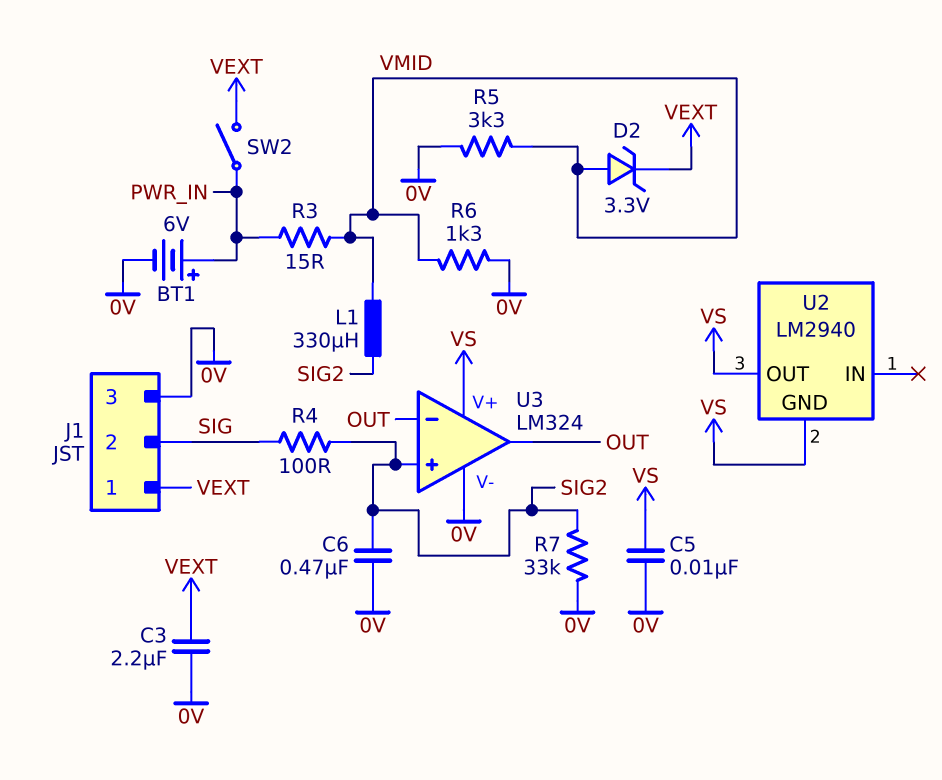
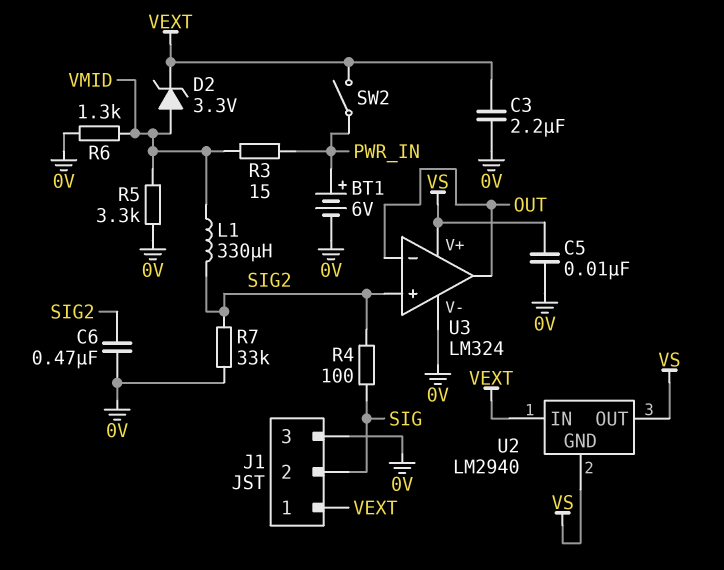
U2 pin IN: none -> VEXT

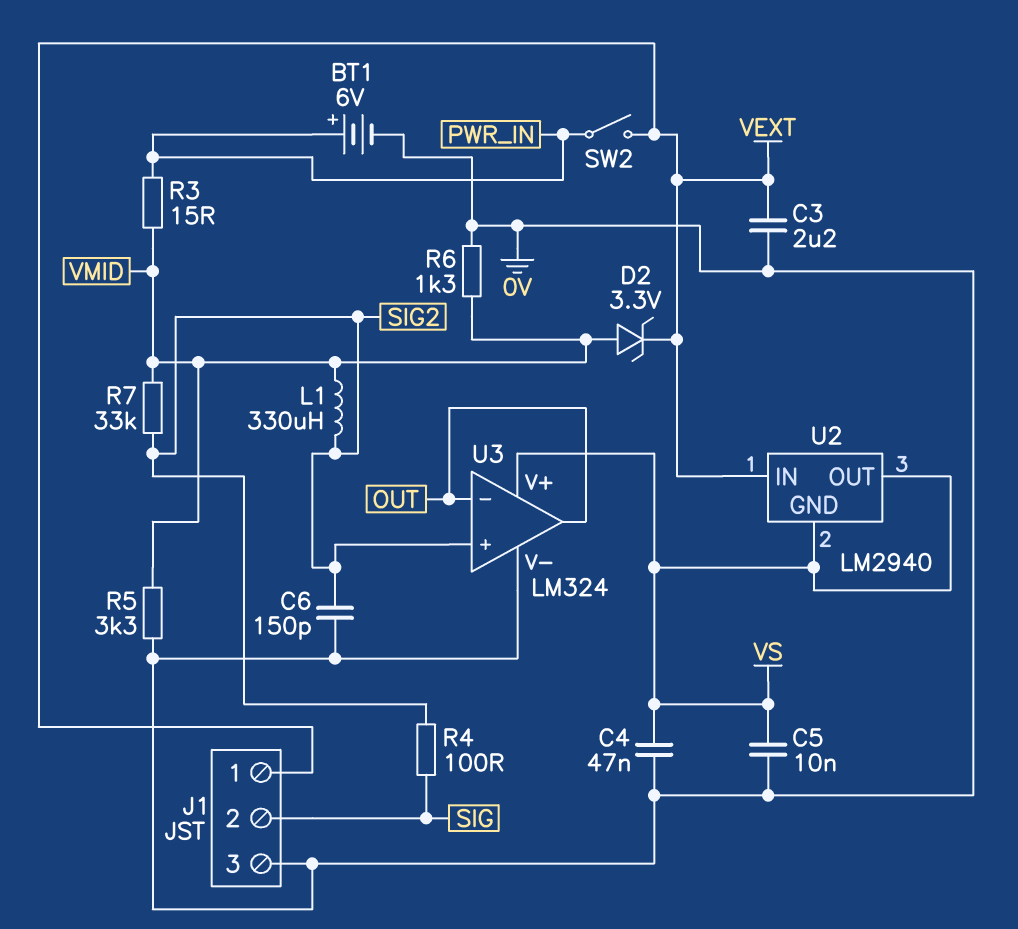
C4: none -> 47nF (0V, VS)
C6: 470nF (0V, SIG2) -> 150pF (0V, SIG2)
R7: 33k (0V, SIG2) -> 33k (SIG2, VMID)

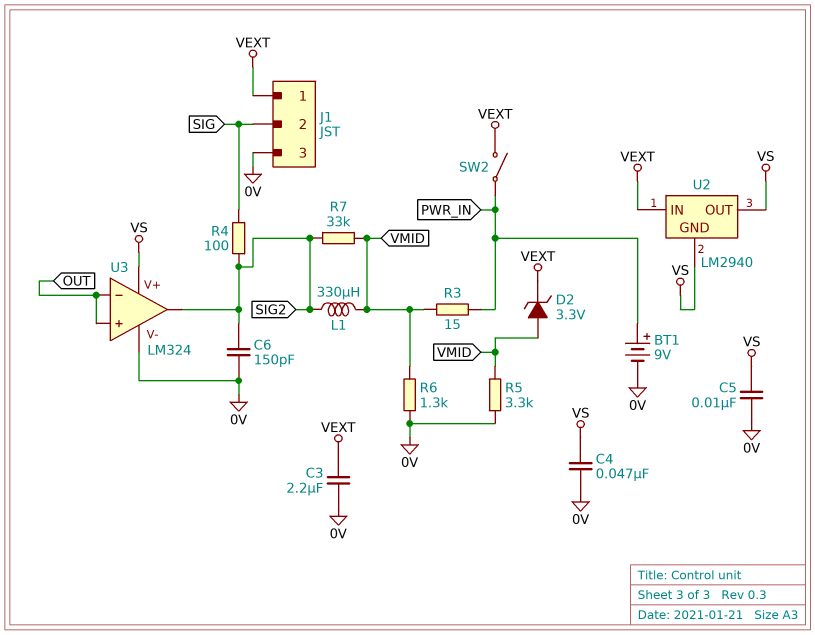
BT1: 6V (plus PWR_IN, minus 0V) -> 9V (plus PWR_IN, minus 0V)
U3 pin in+: SIG2 -> OUT
U3 pin out: OUT -> SIG2

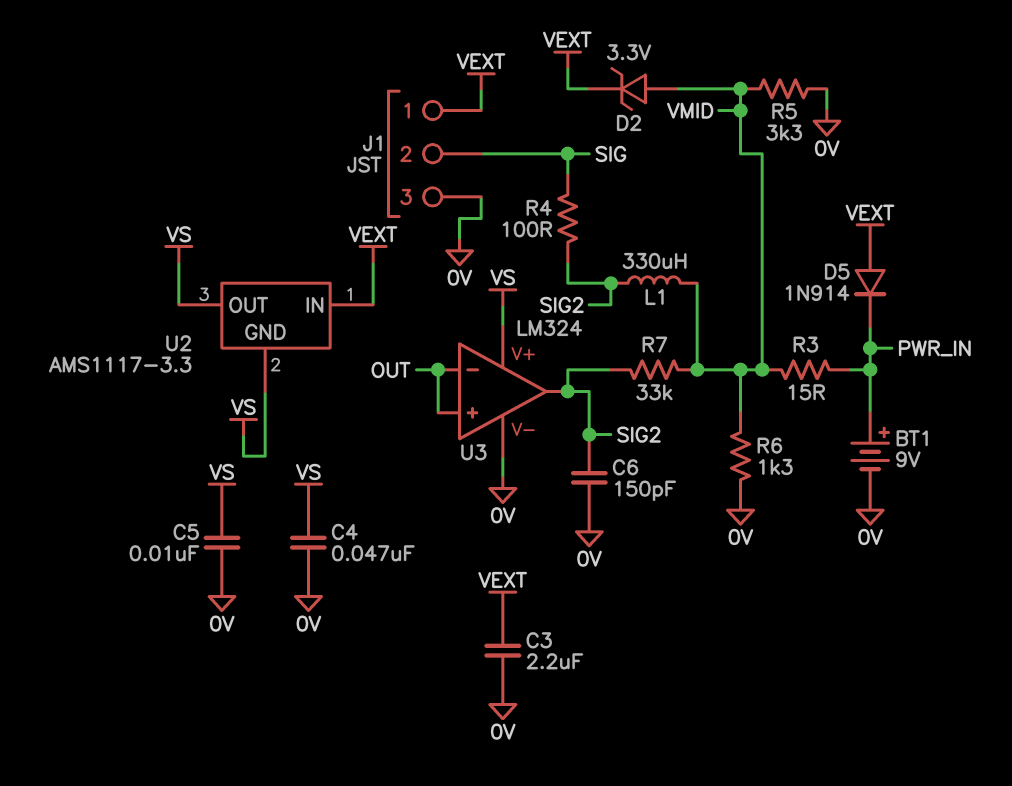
D5: none -> diode 1N914 (A VEXT, K PWR_IN)
SW2: switch (PWR_IN, VEXT) -> none
U2: LM2940 -> AMS1117-3.3

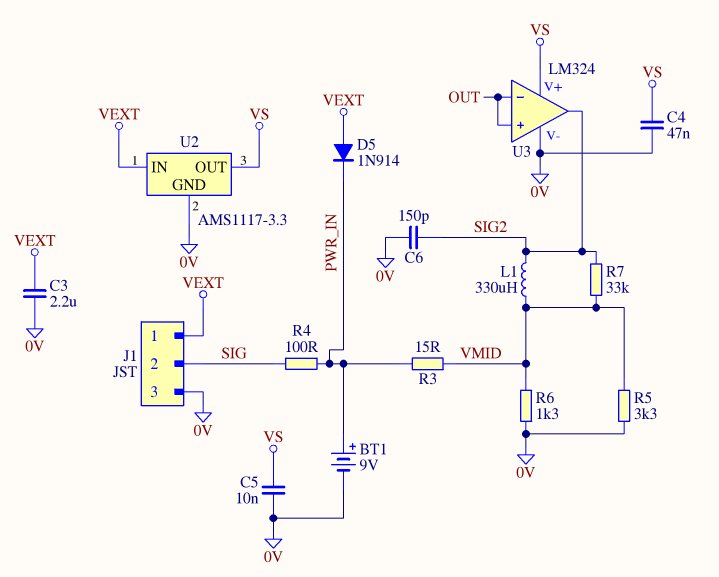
D2: zener 3.3V (A VMID, K VEXT) -> none
R4: 100 (SIG, SIG2) -> 100 (PWR_IN, SIG)
U2 pin GND: VS -> 0V

